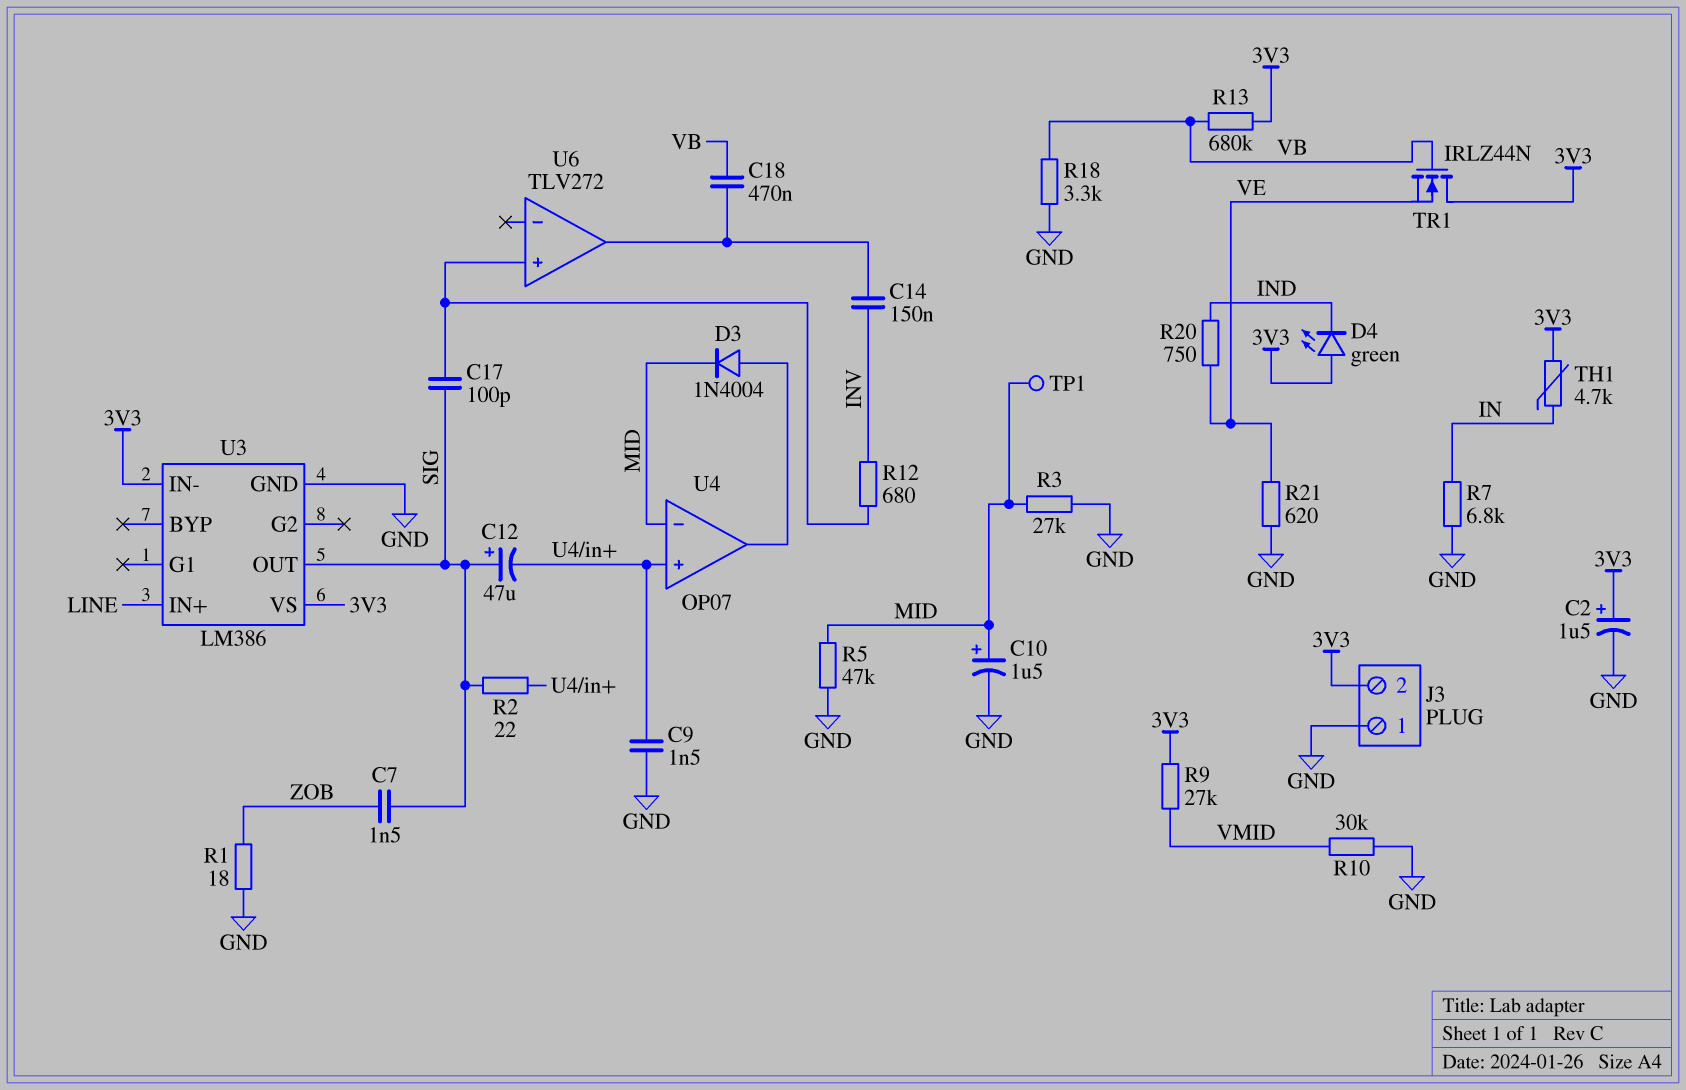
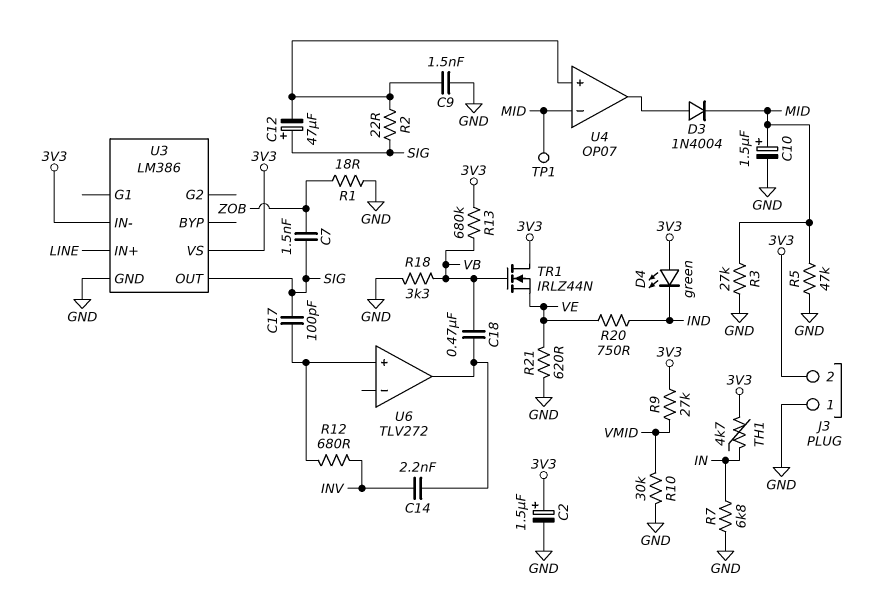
C14: 150nF (INV, U6/out) -> 2.2nF (INV, U6/out)

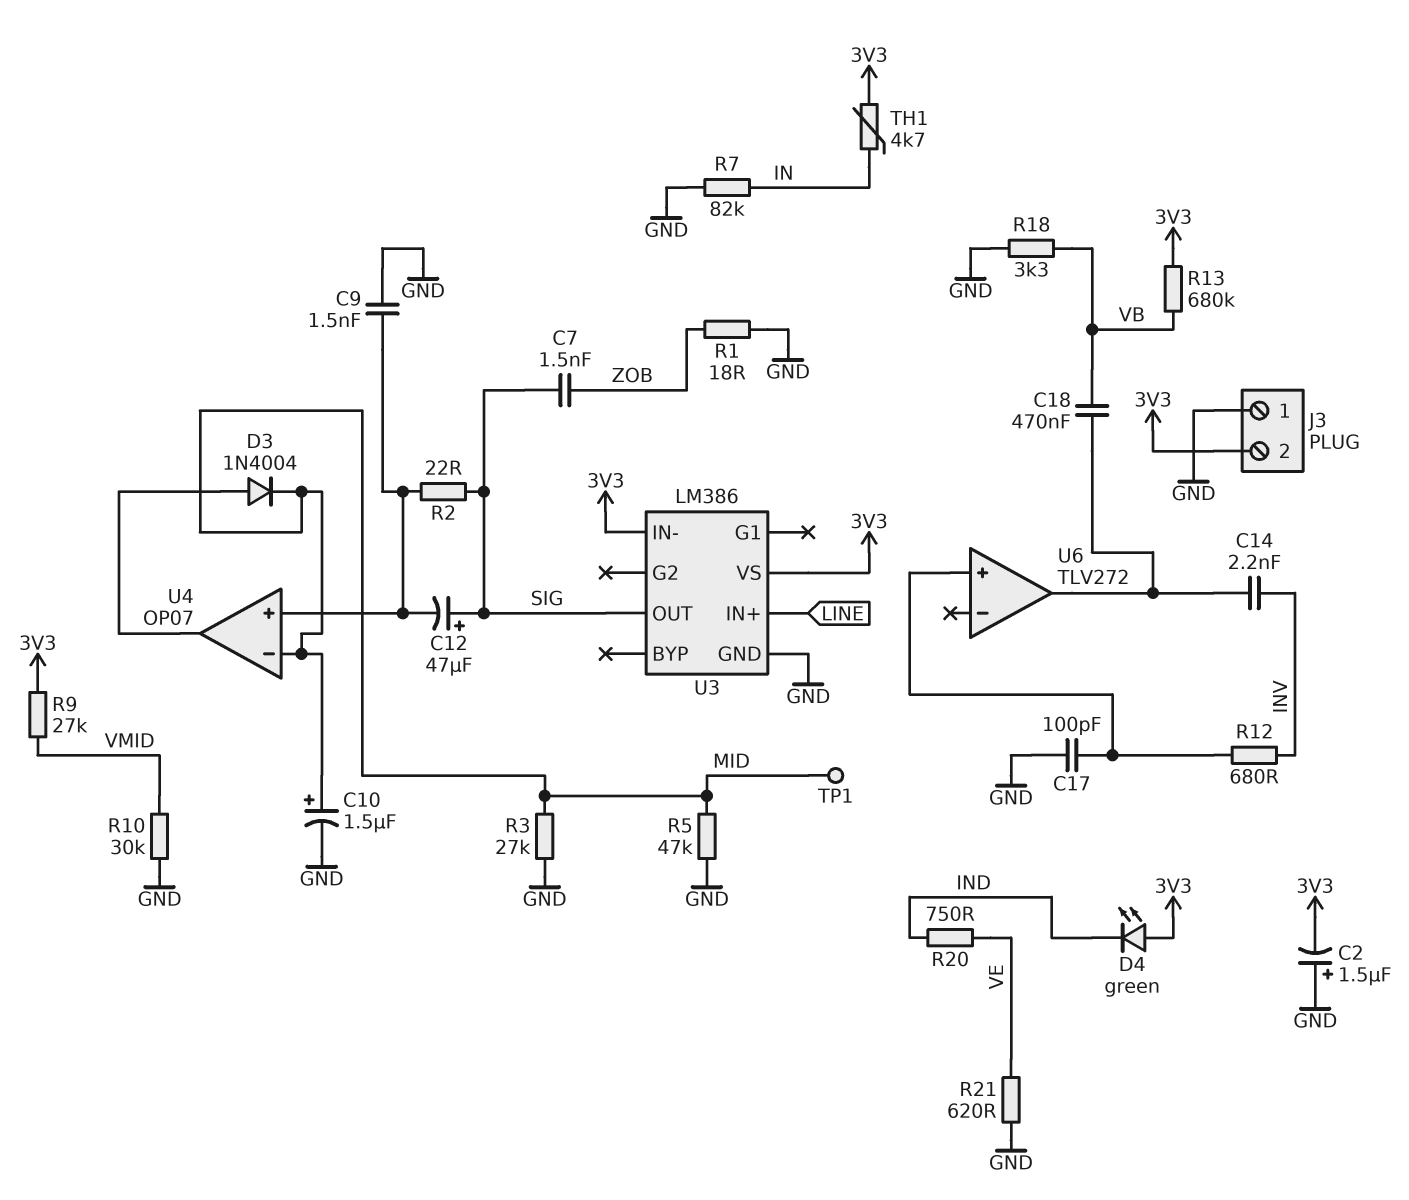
C2: 1.5uF (plus 3V3, minus GND) -> 1.5uF (plus GND, minus 3V3)
C17: 100pF (SIG, U6/in+) -> 100pF (GND, U6/in+)
R7: 6.8k (GND, IN) -> 82k (GND, IN)
TR1: NMOS IRLZ44N (G VB, D 3V3, S VE) -> none

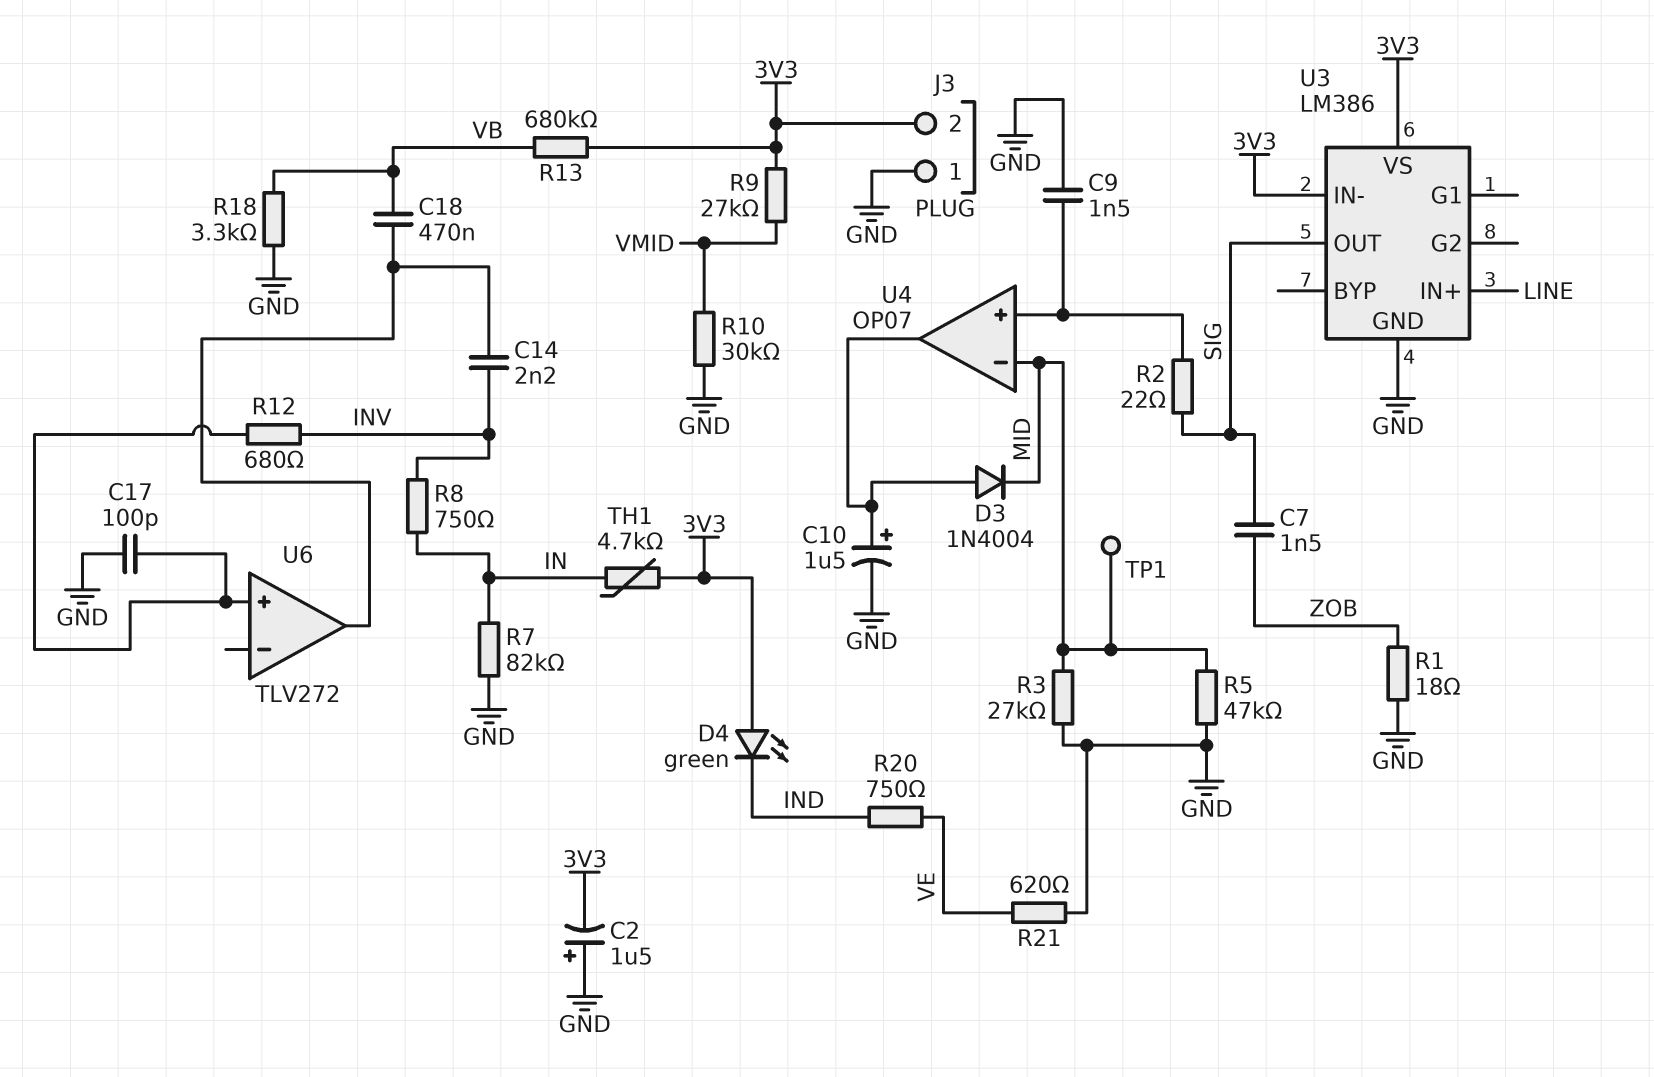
C10: 1.5uF (plus MID, minus GND) -> 1.5uF (plus U4/out, minus GND)
C12: 47uF (plus SIG, minus U4/in+) -> none
R8: none -> 750 (IN, INV)

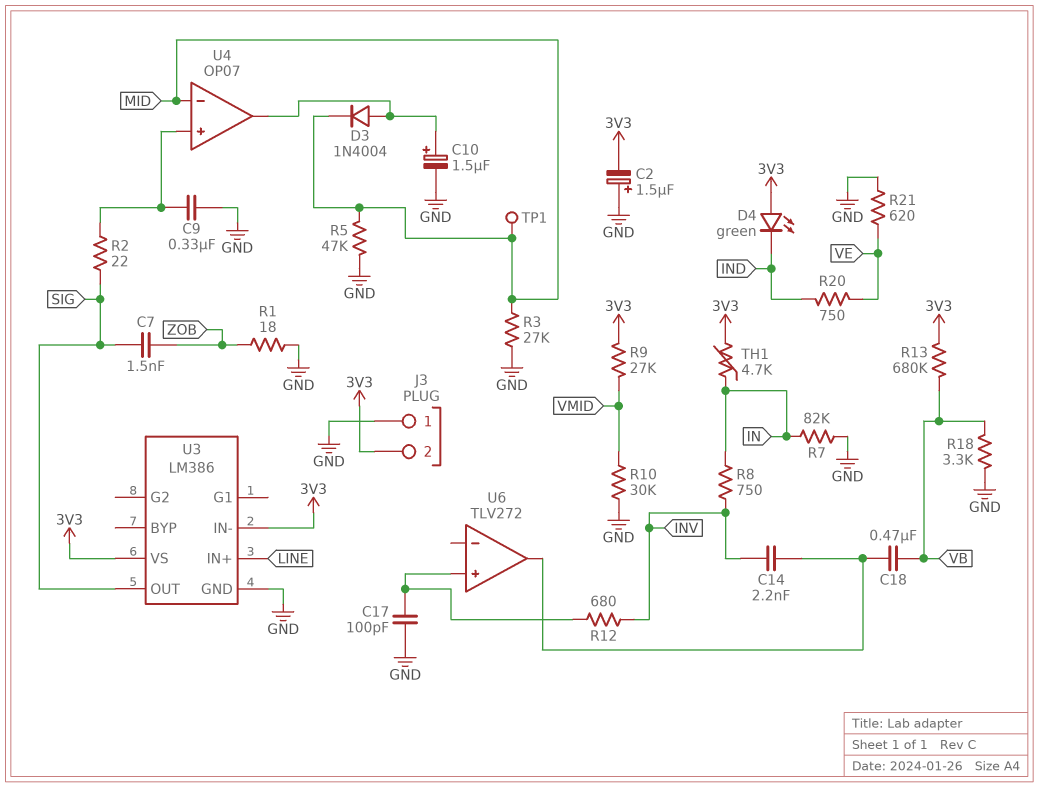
C9: 1.5nF (GND, U4/in+) -> 330nF (GND, U4/in+)

